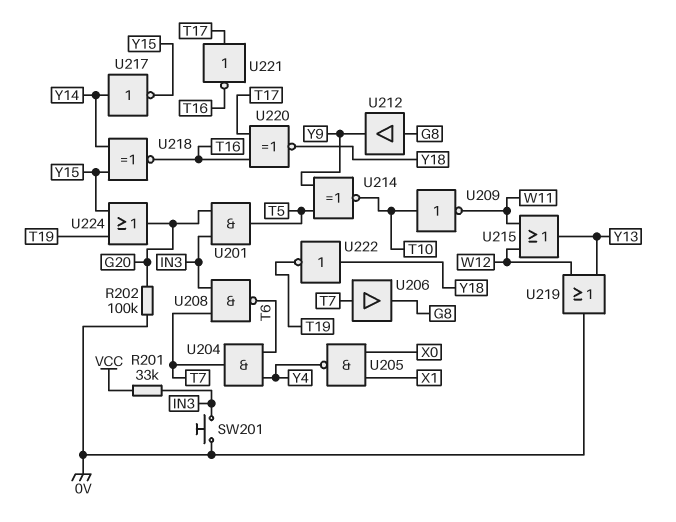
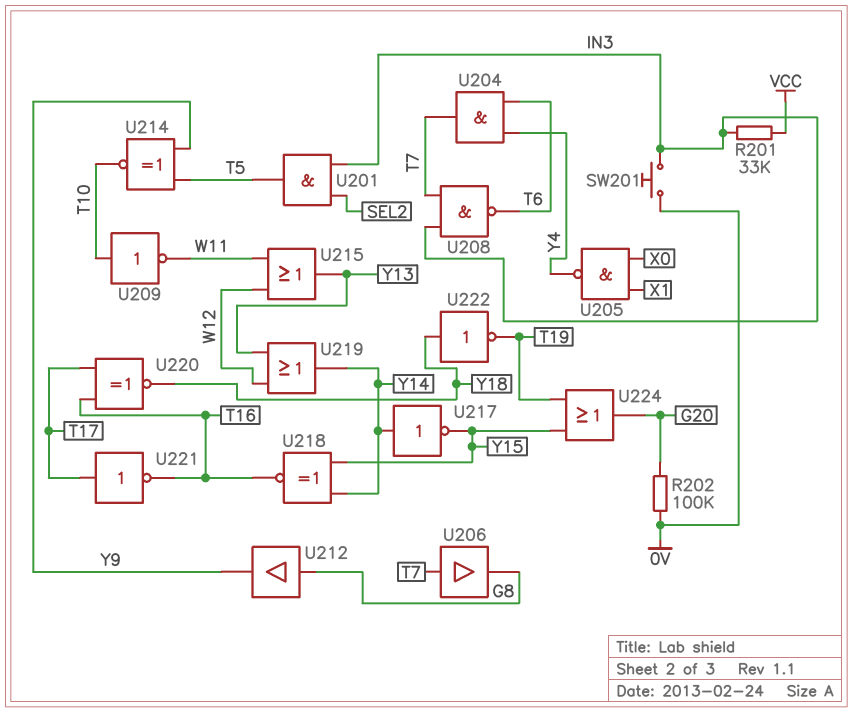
U201: AND (in G20, in IN3, out T5) -> AND (in IN3, in SEL2, out T5)
U219: OR (in W12, in Y13, out 0V) -> OR (in W12, in Y13, out Y14)

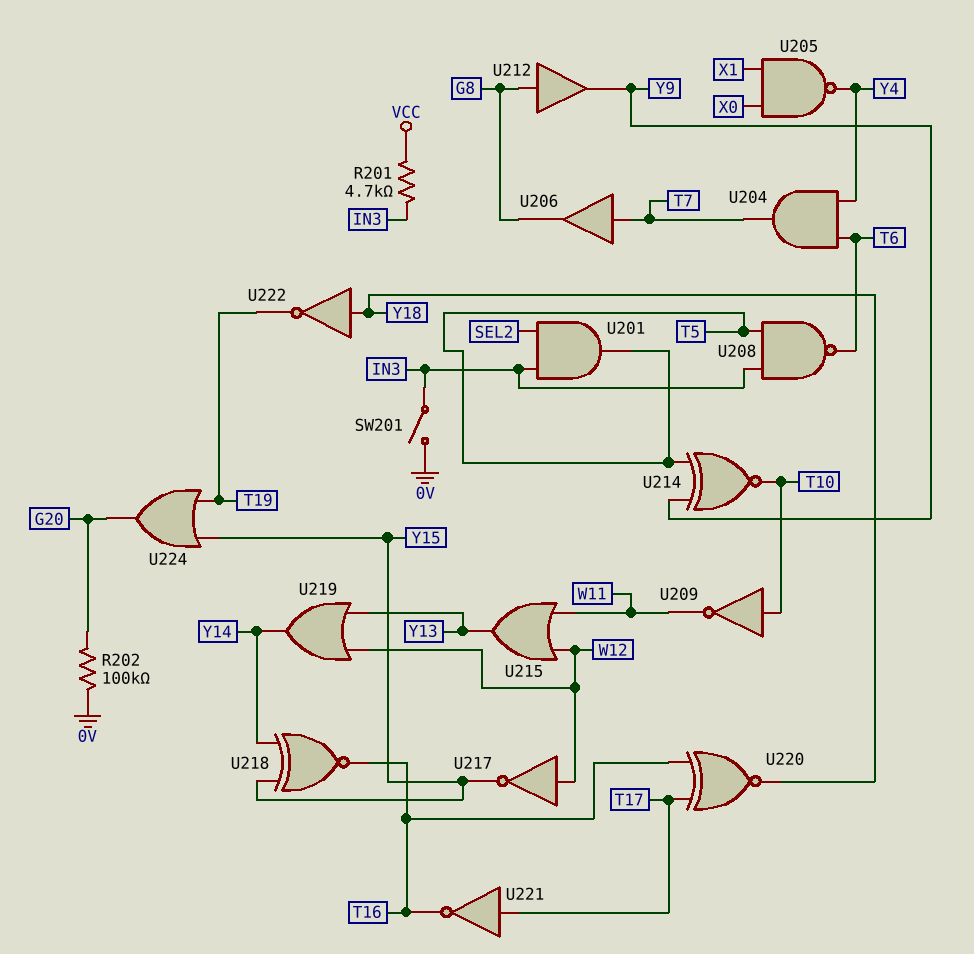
R201: 33k (IN3, VCC) -> 4.7k (IN3, VCC)
SW201: button (0V, IN3) -> switch (0V, IN3)
U208: NAND (in IN3, in T7, out T6) -> NAND (in IN3, in T5, out T6)
U217: NOT (in Y14, out Y15) -> NOT (in W12, out Y15)

